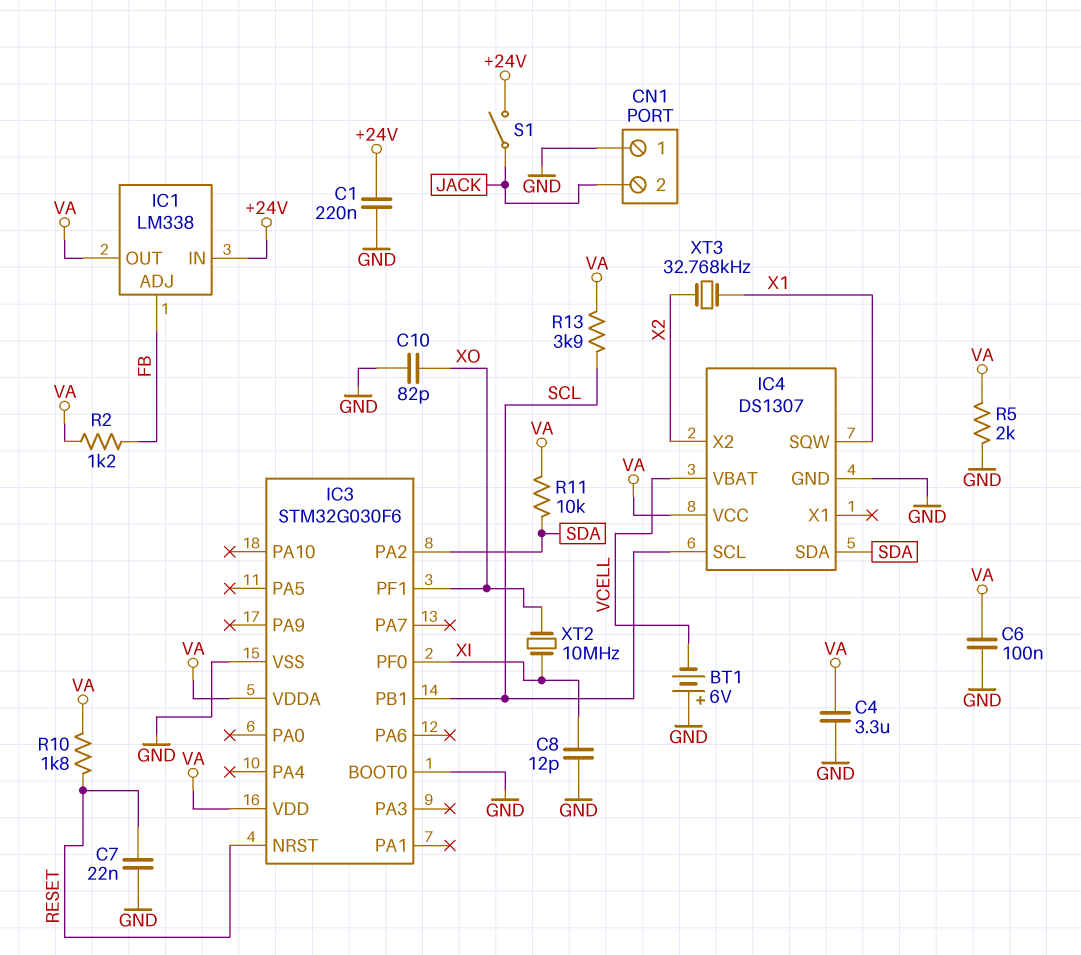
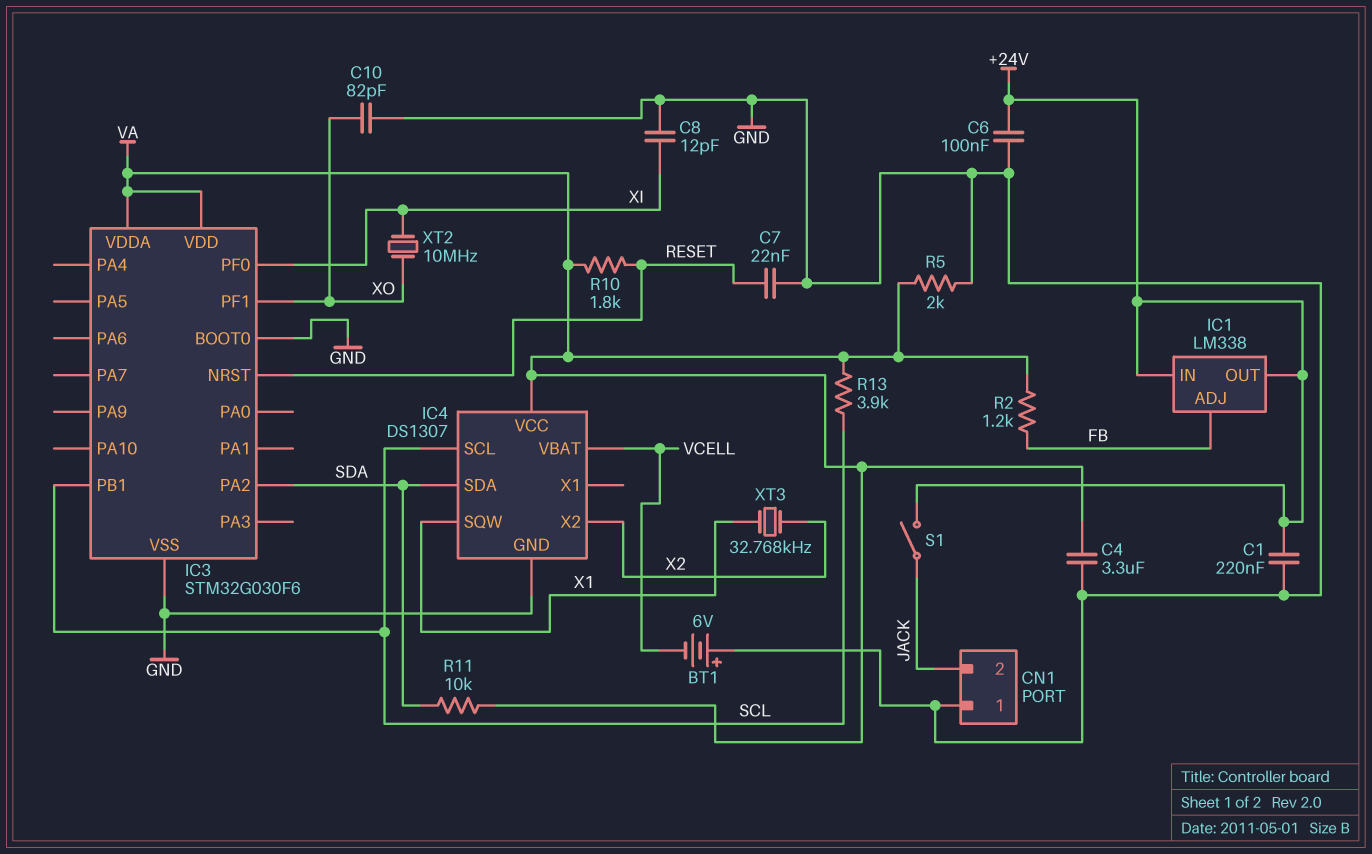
C6: 100nF (GND, VA) -> 100nF (+24V, GND)
IC1 pin OUT: VA -> +24V

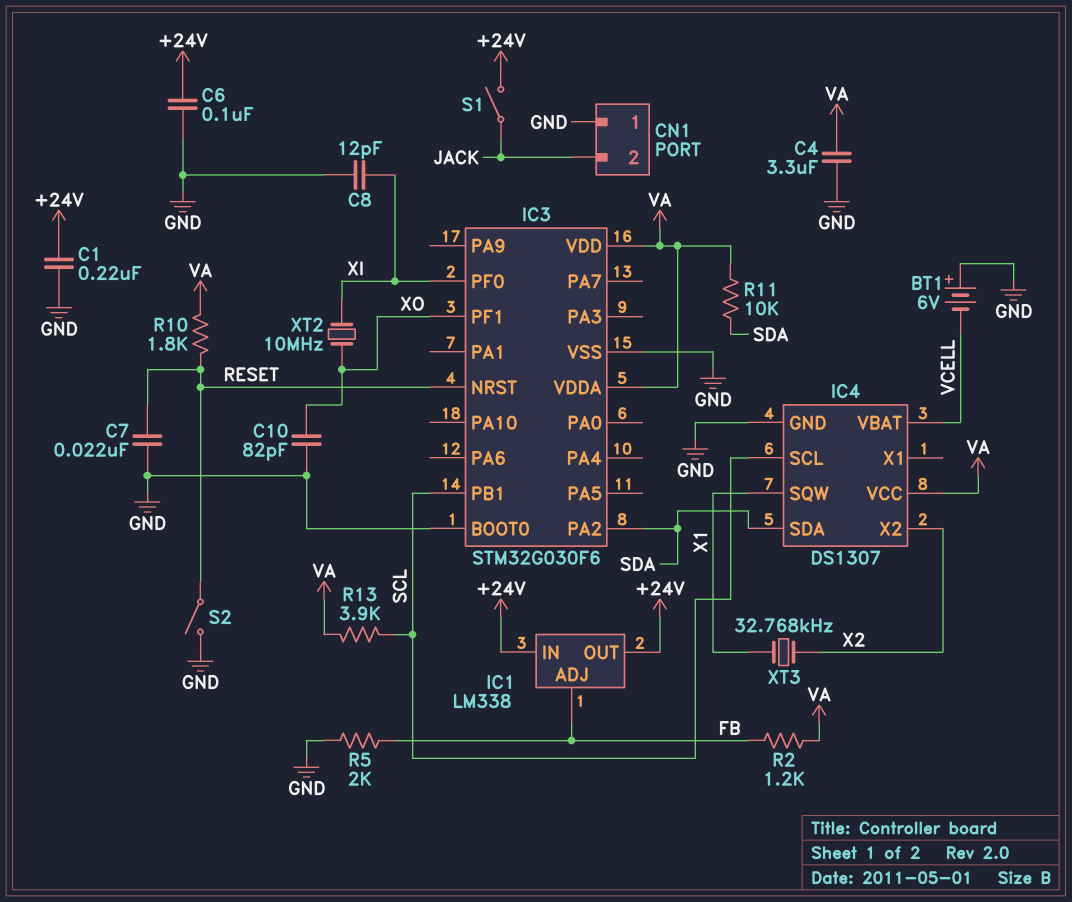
R5: 2k (GND, VA) -> 2k (FB, GND)
S2: none -> switch (GND, RESET)

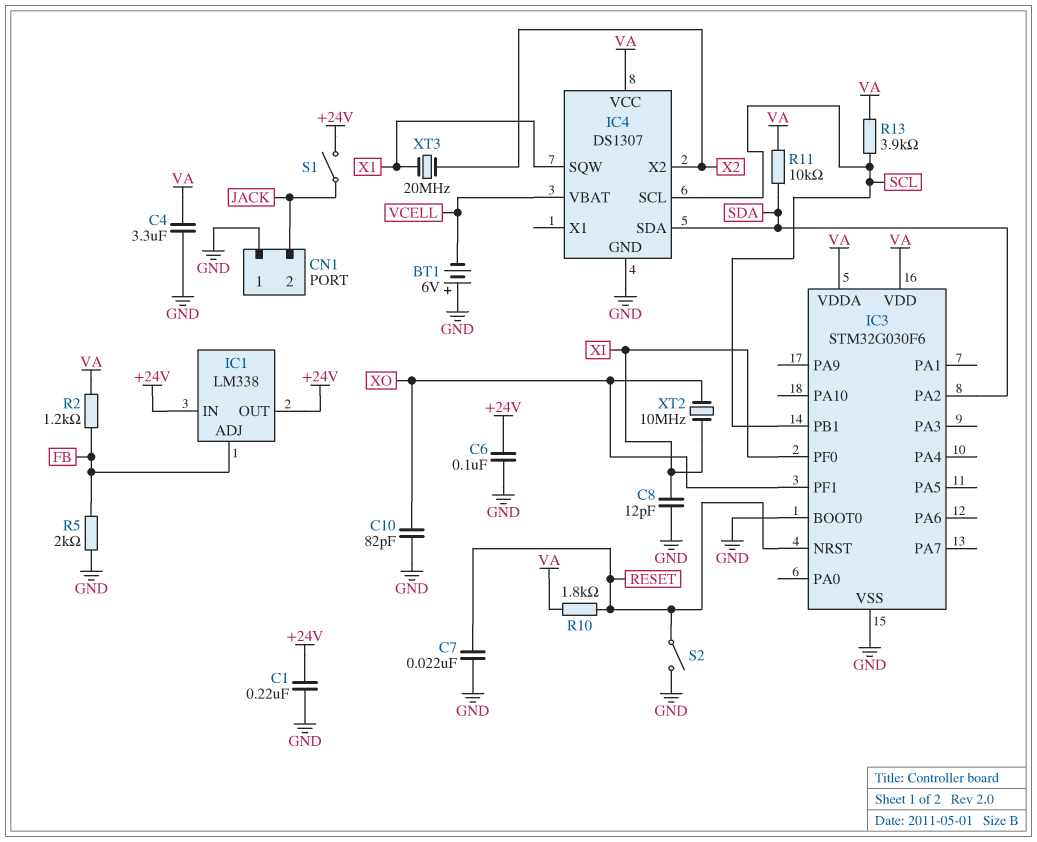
XT3: 32.768kHz (X1, X2) -> 20MHz (X1, X2)

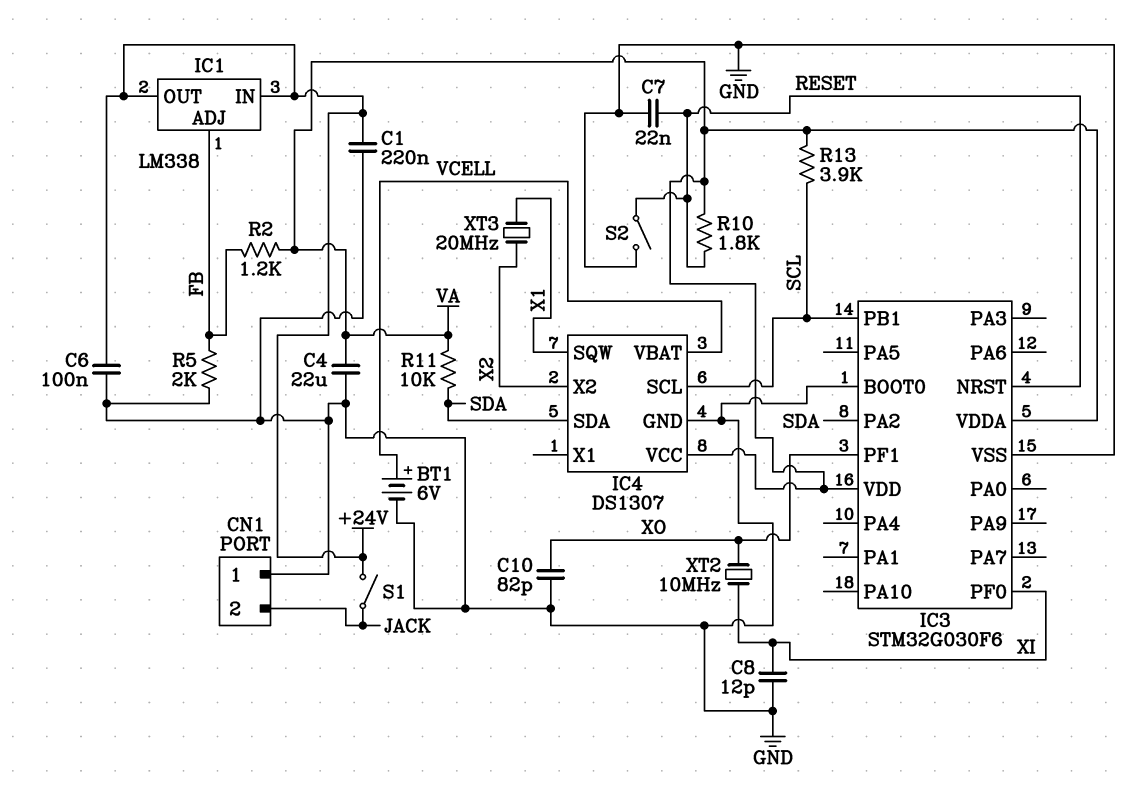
BT1: 6V (plus GND, minus VCELL) -> 6V (plus VCELL, minus GND)
C4: 3.3uF (GND, VA) -> 22uF (GND, VA)

